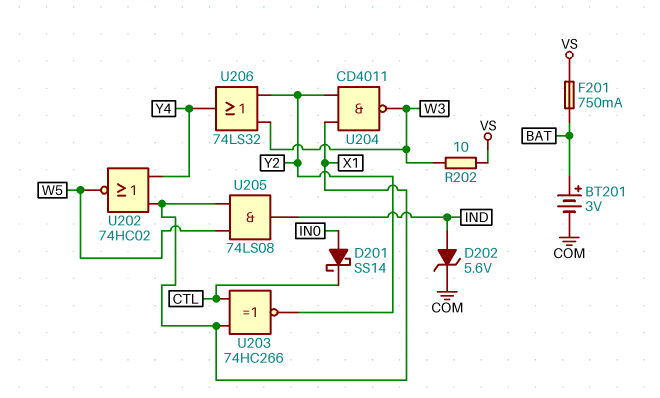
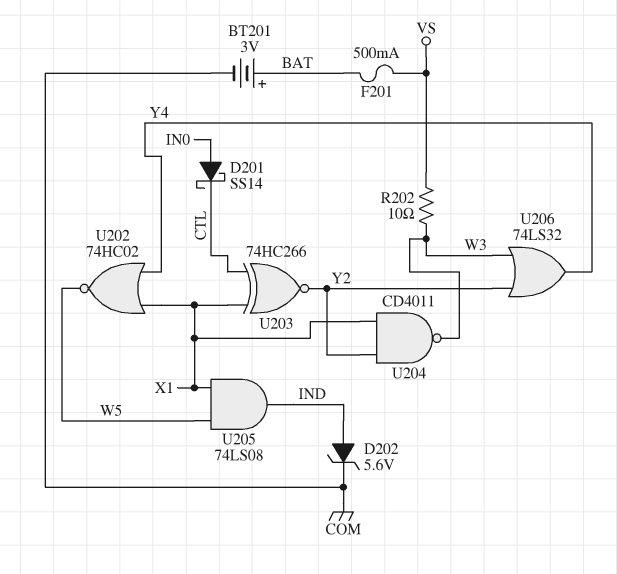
F201: 750mA (BAT, VS) -> 500mA (BAT, VS)

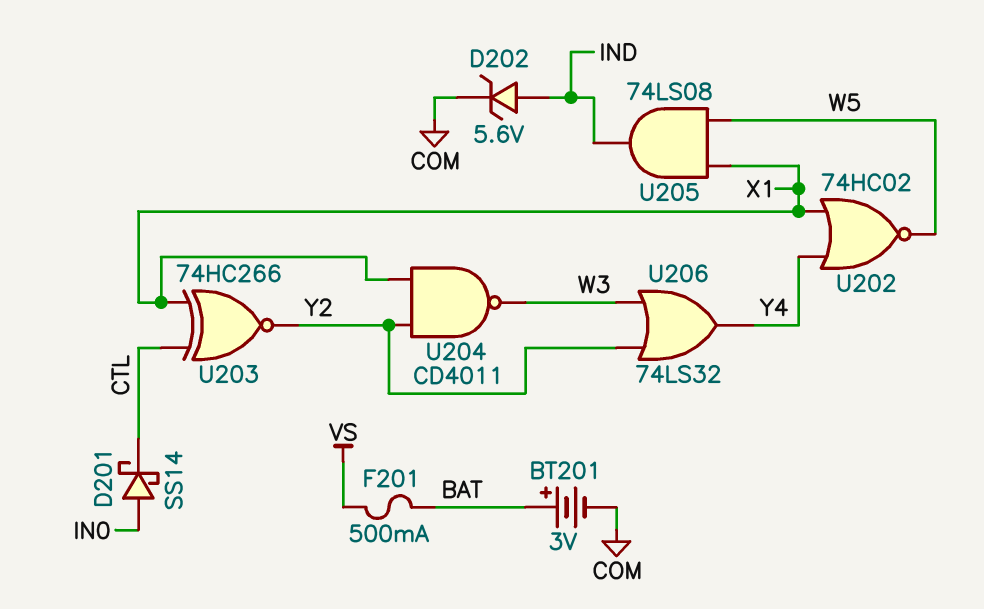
R202: 10 (VS, W3) -> none

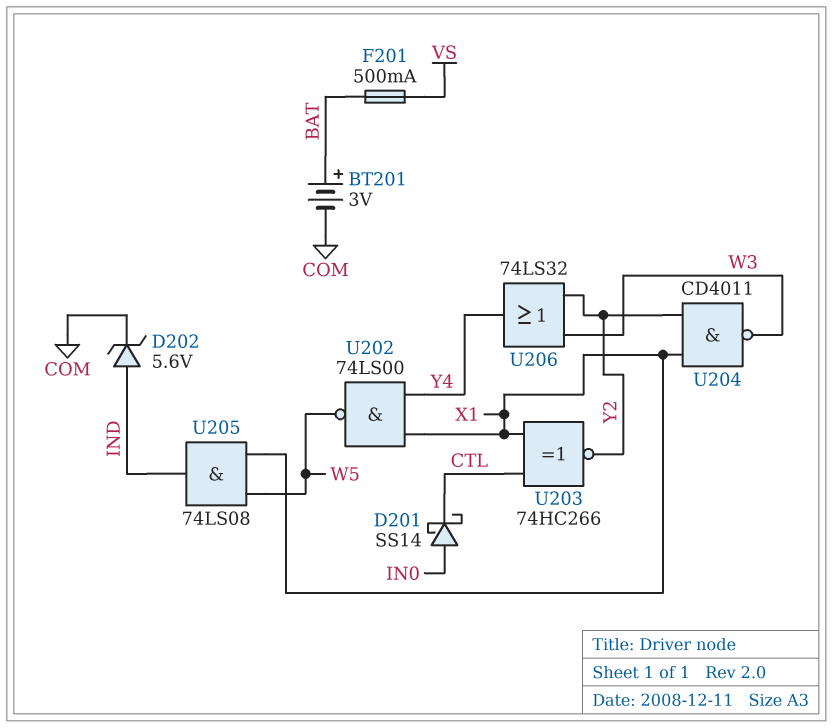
U202: NOR 74HC02 (in X1, in Y4, out W5) -> NAND 74LS00 (in X1, in Y4, out W5)

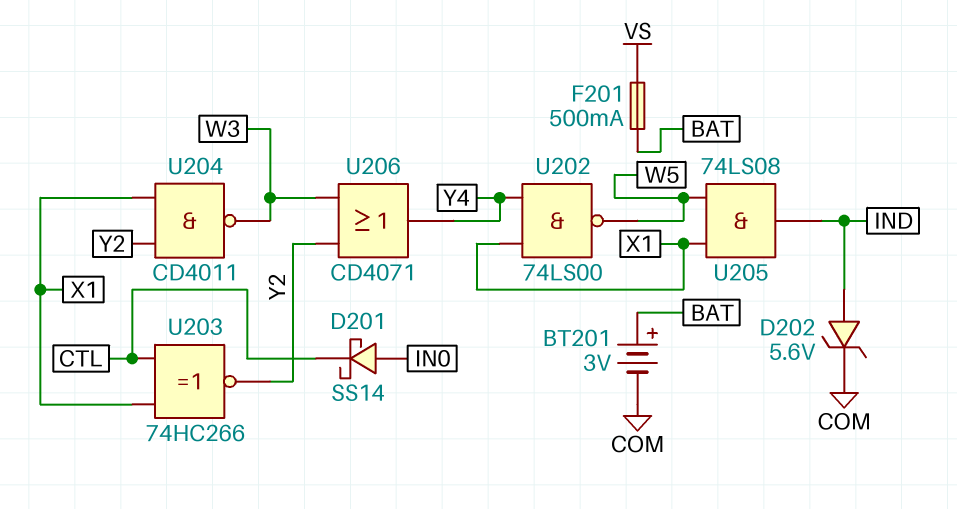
U206: OR 74LS32 (in W3, in Y2, out Y4) -> OR CD4071 (in W3, in Y2, out Y4)

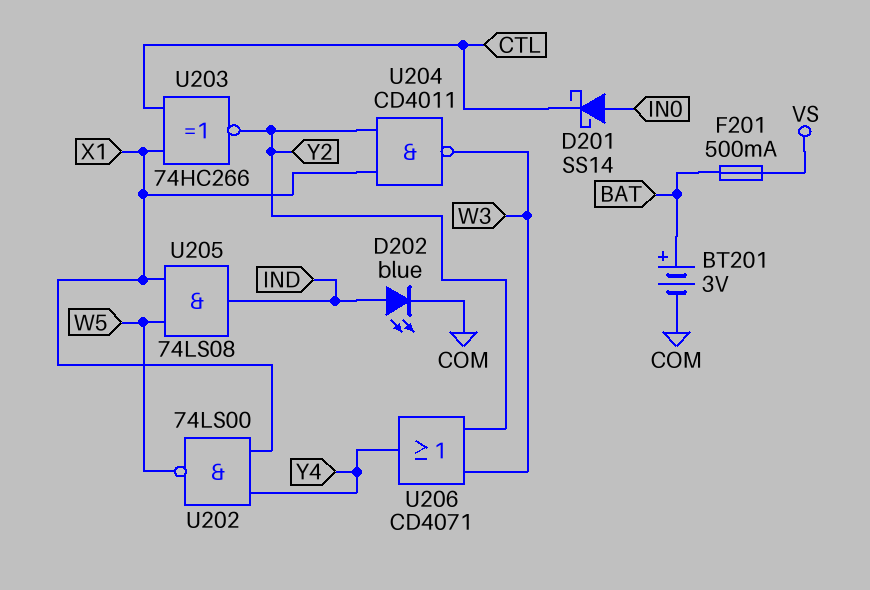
D202: zener 5.6V (A IND, K COM) -> LED blue (A IND, K COM)

